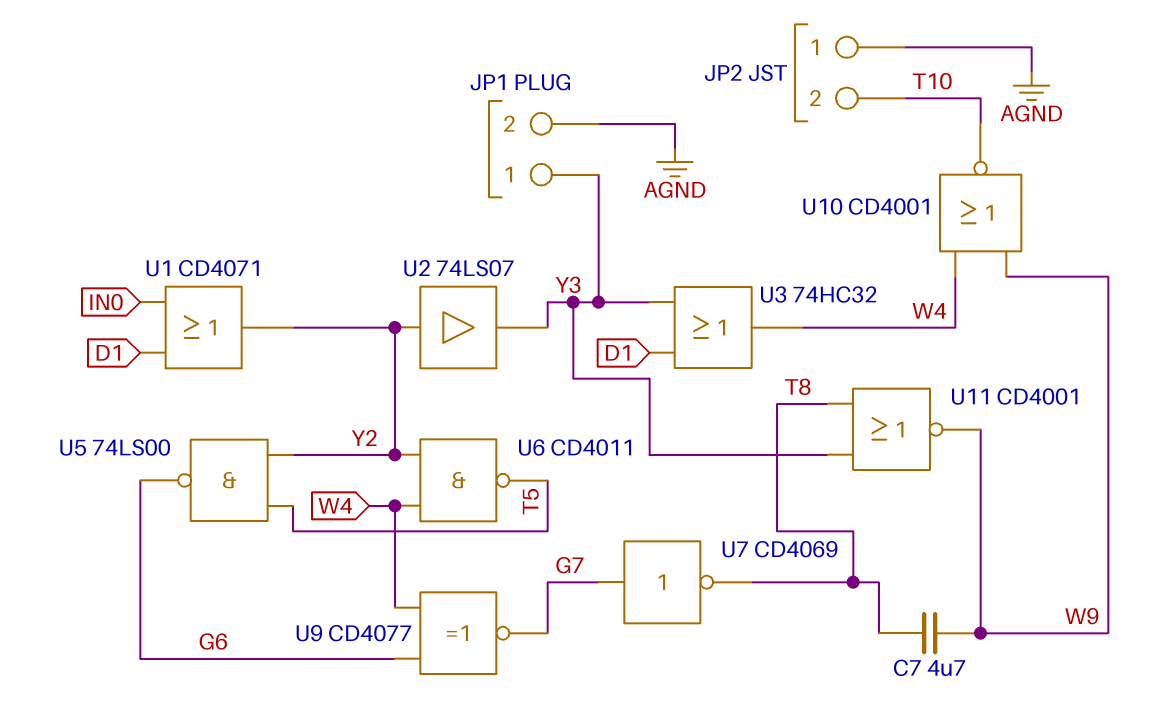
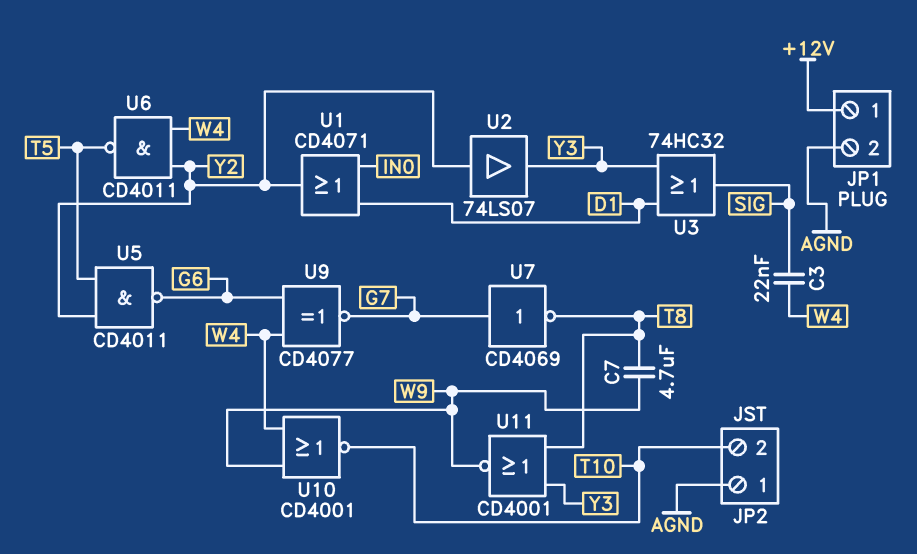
C3: none -> 22nF (SIG, W4)
JP1 pin 1: Y3 -> +12V
U3: OR 74HC32 (in D1, in Y3, out W4) -> OR 74HC32 (in D1, in Y3, out SIG)
U5: NAND 74LS00 (in T5, in Y2, out G6) -> NAND CD4011 (in T5, in Y2, out G6)

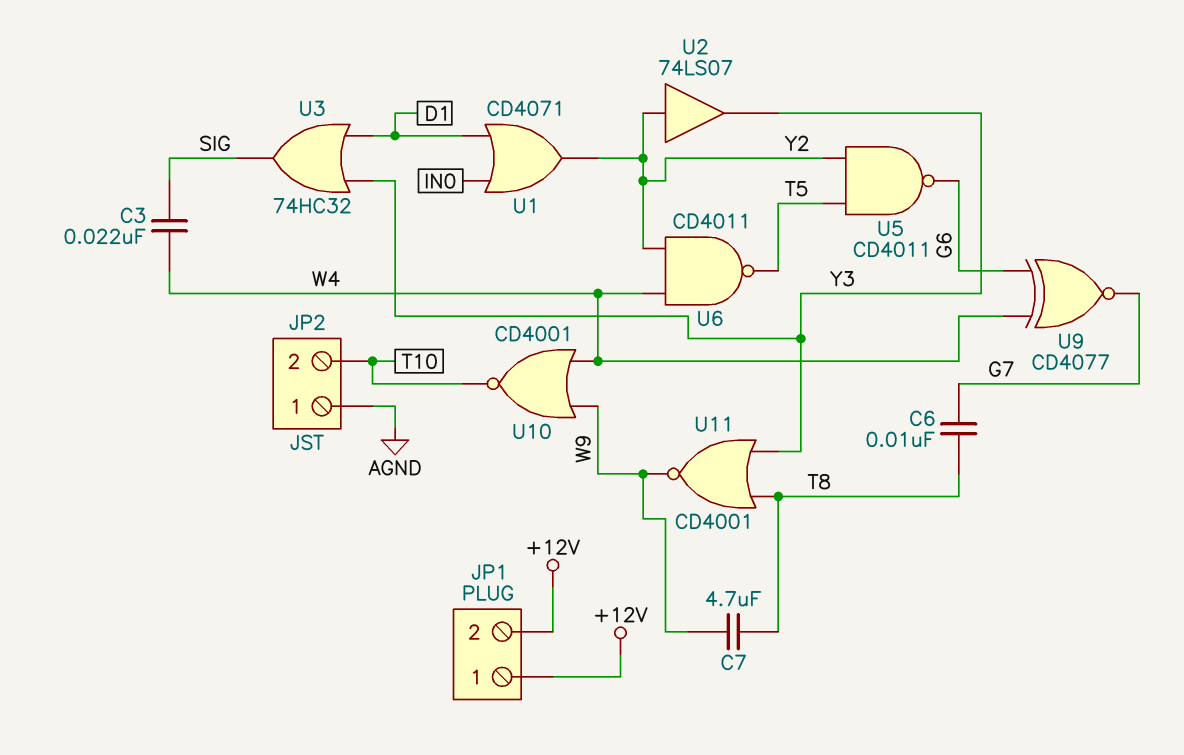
C6: none -> 10nF (G7, T8)
JP1 pin 2: AGND -> +12V
U7: NOT CD4069 (in G7, out T8) -> none

